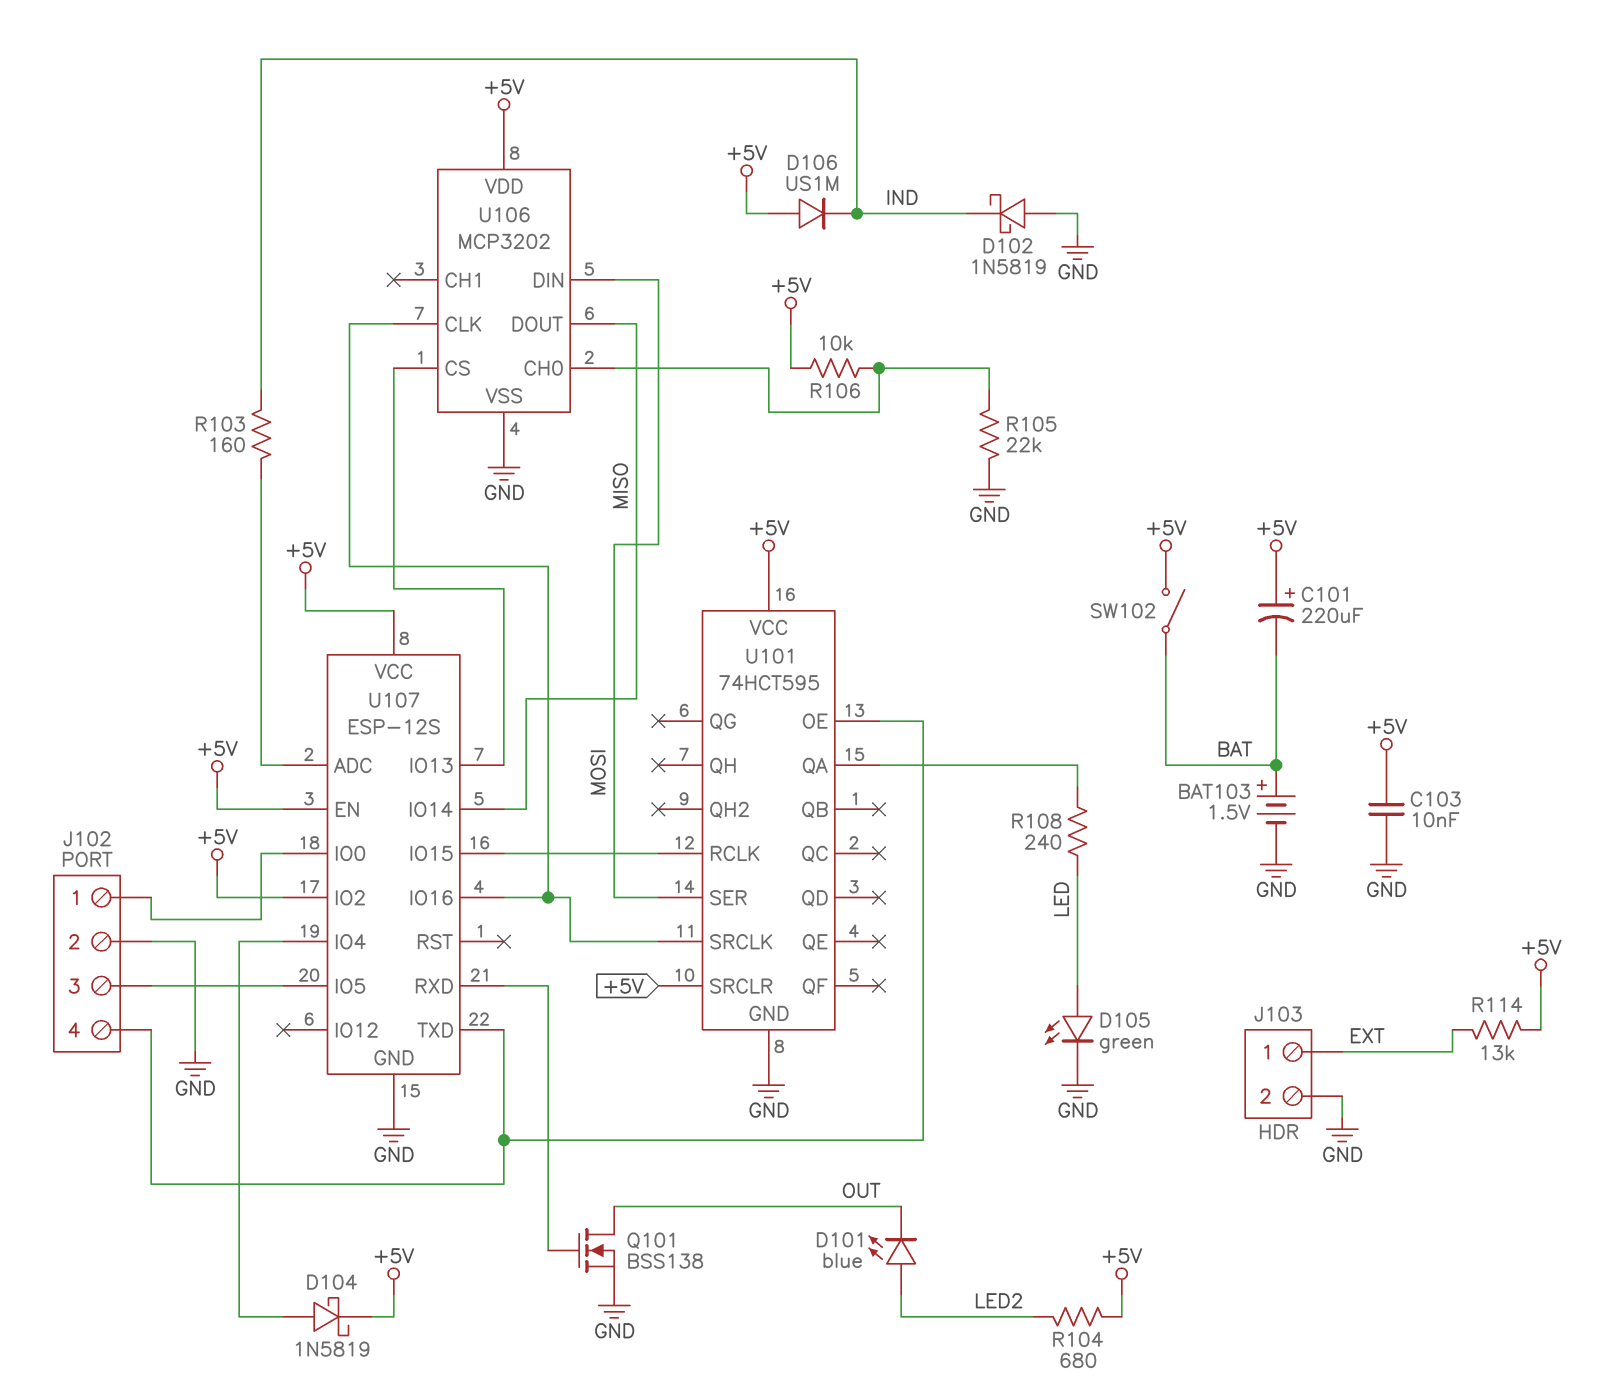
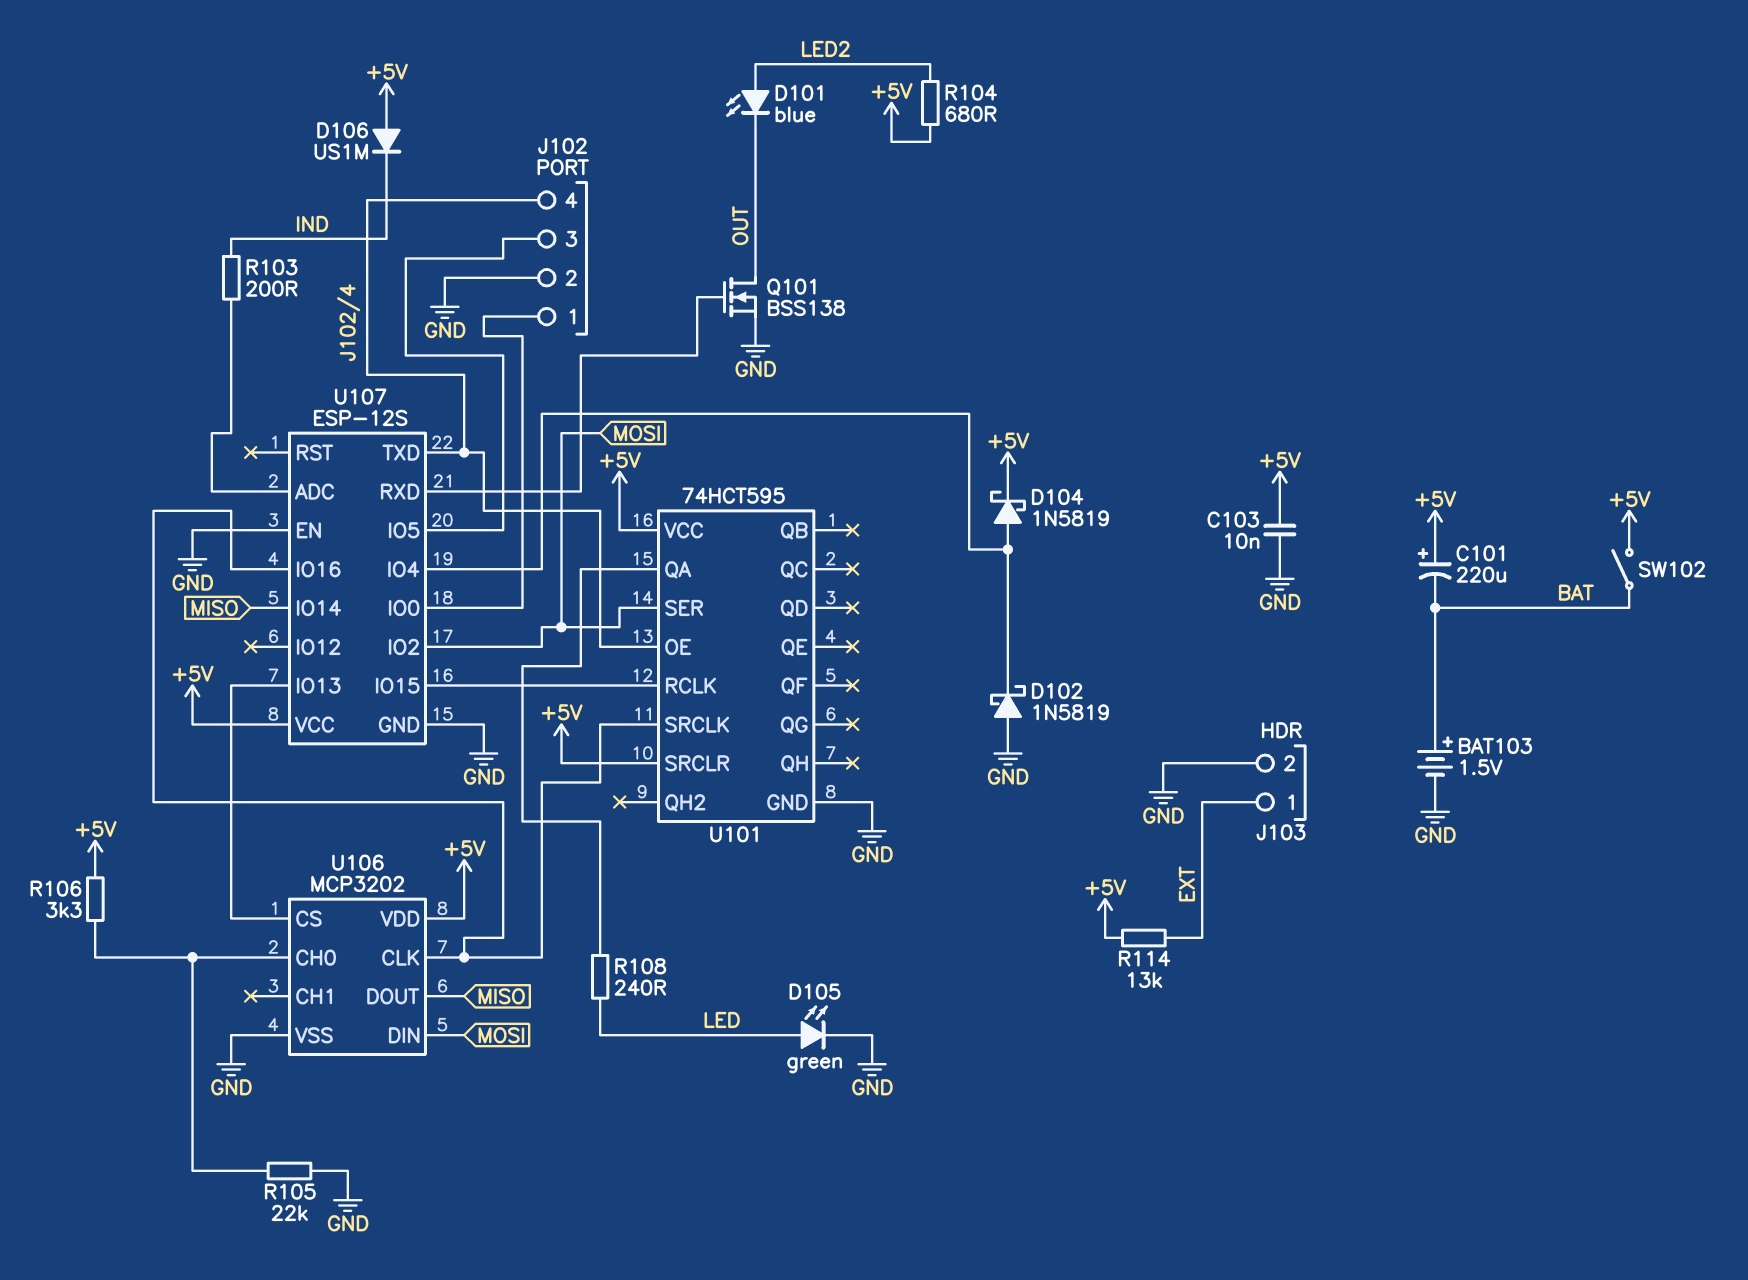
D102: schottky 1N5819 (A GND, K IND) -> schottky 1N5819 (A GND, K U107/IO4)
R103: 160 (IND, U107/ADC) -> 200 (IND, U107/ADC)
R106: 10k (+5V, U106/CH0) -> 3.3k (+5V, U106/CH0)
U107 pin EN: +5V -> GND
U107 pin IO2: +5V -> MOSI

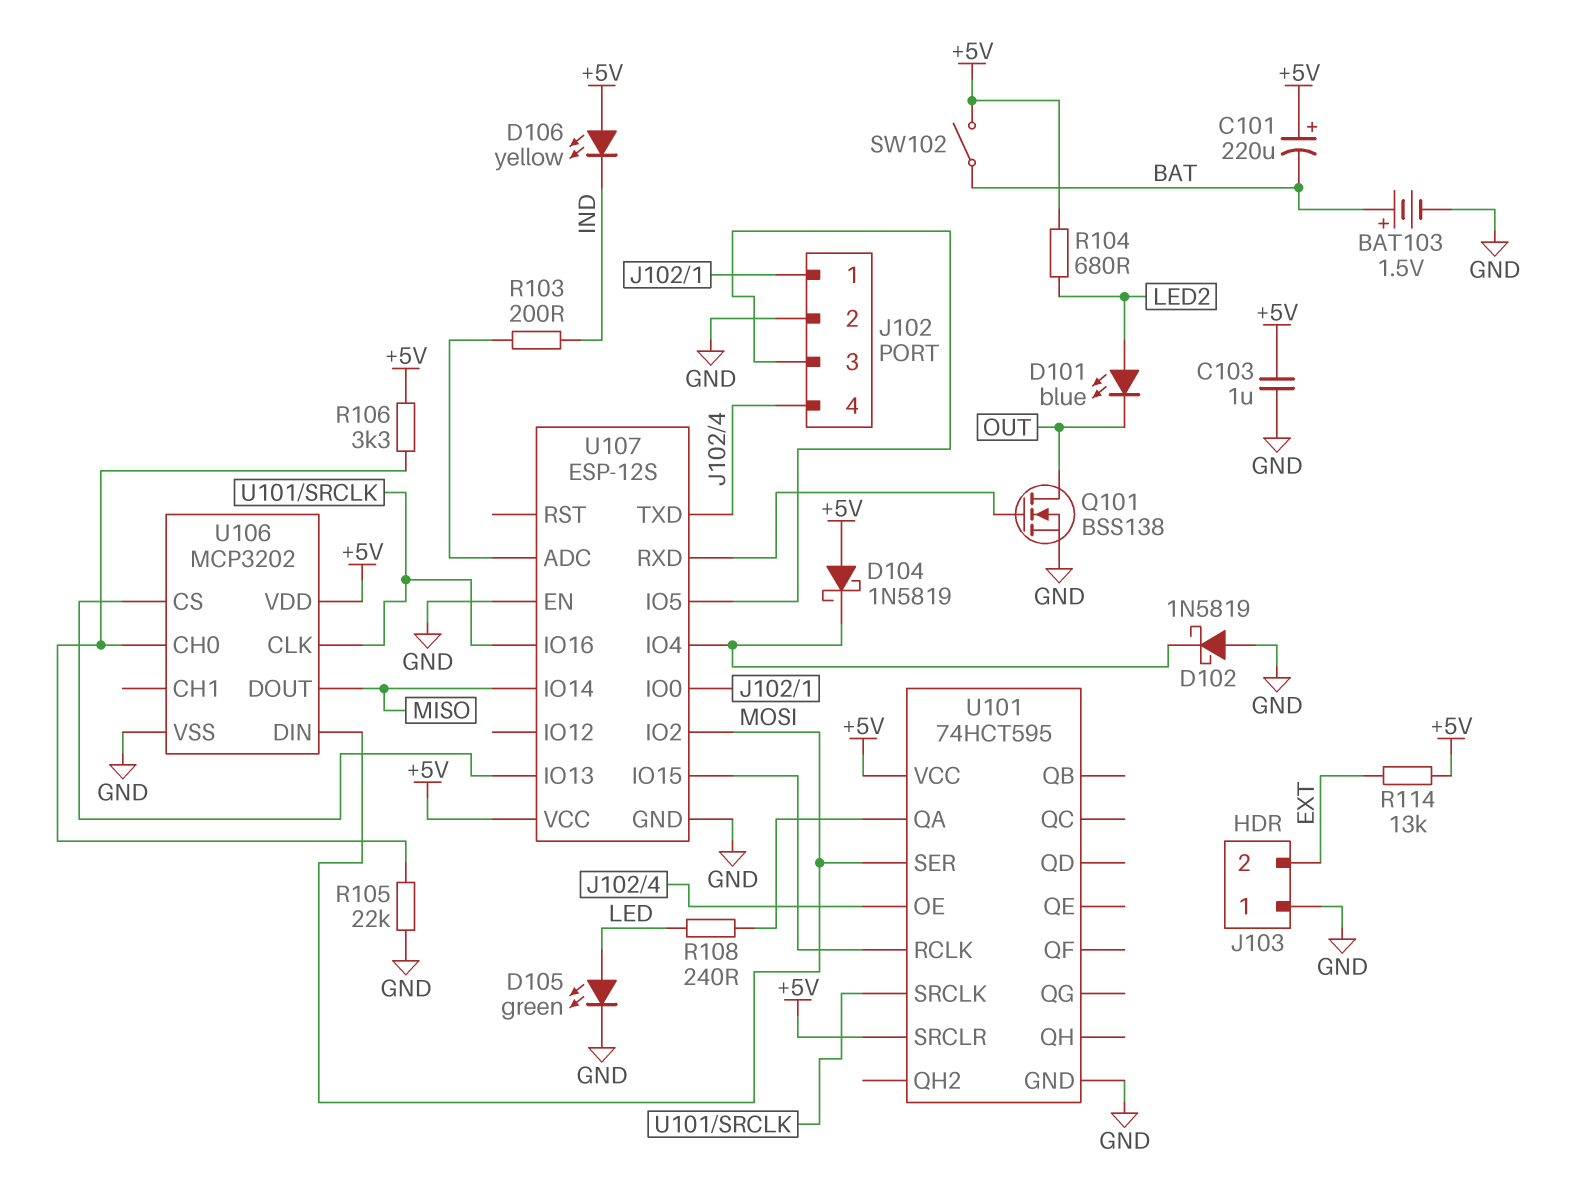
C103: 10nF (+5V, GND) -> 1uF (+5V, GND)
D104: schottky 1N5819 (A U107/IO4, K +5V) -> schottky 1N5819 (A +5V, K U107/IO4)
D106: diode US1M (A +5V, K IND) -> LED yellow (A +5V, K IND)
J103 pin 1: EXT -> GND
J103 pin 2: GND -> EXT

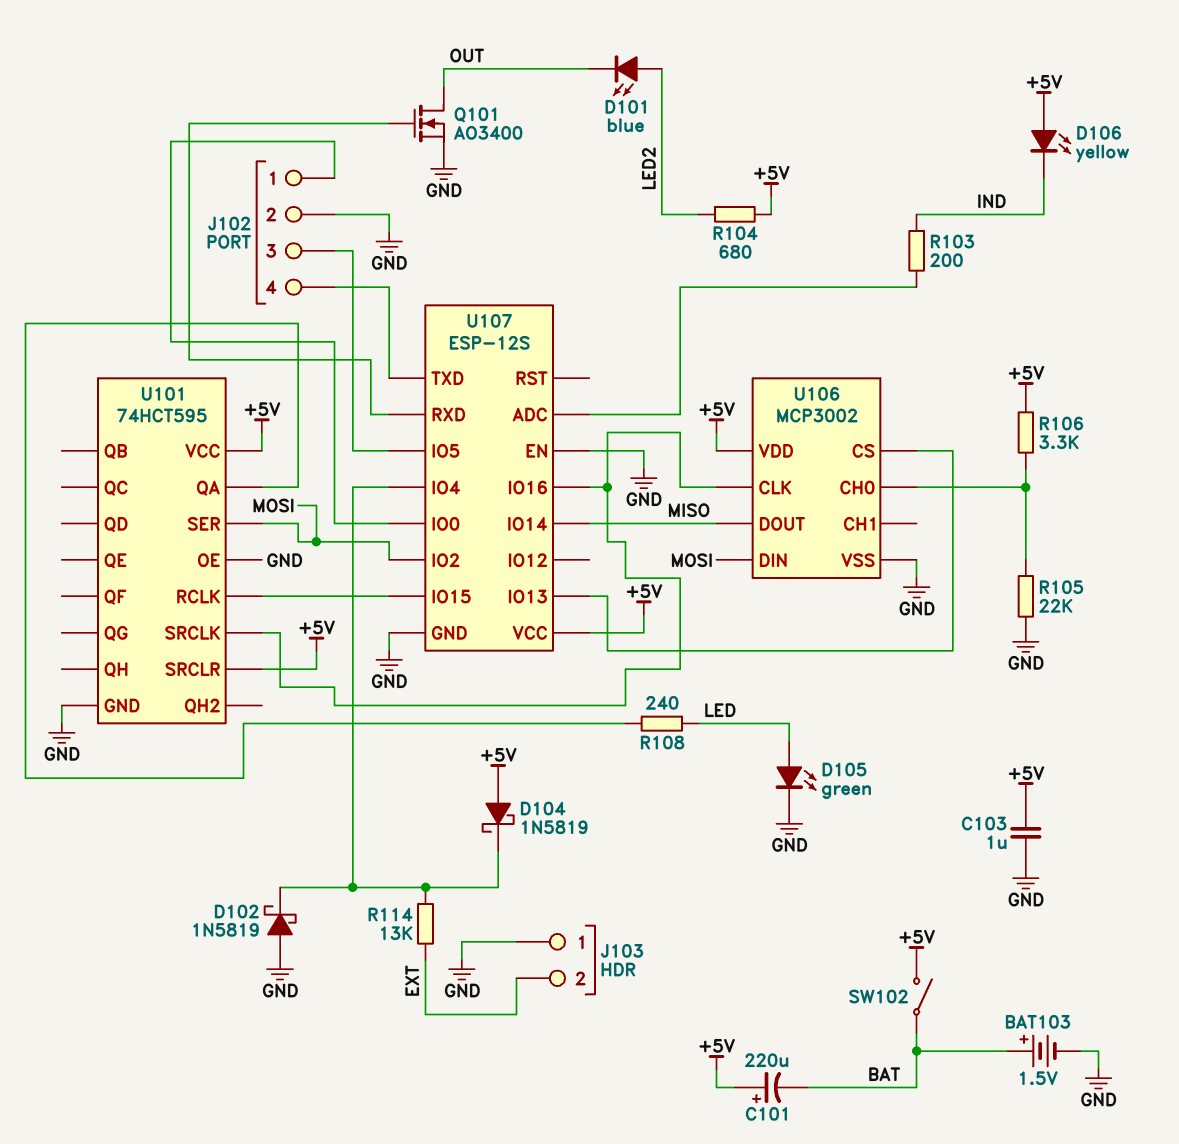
Q101: NMOS BSS138 (G U107/RXD, D OUT, S GND) -> NMOS AO3400 (G U107/RXD, D OUT, S GND)
R114: 13k (+5V, EXT) -> 13k (EXT, U107/IO4)
U101 pin OE: J102/4 -> GND
U106: MCP3202 -> MCP3002

